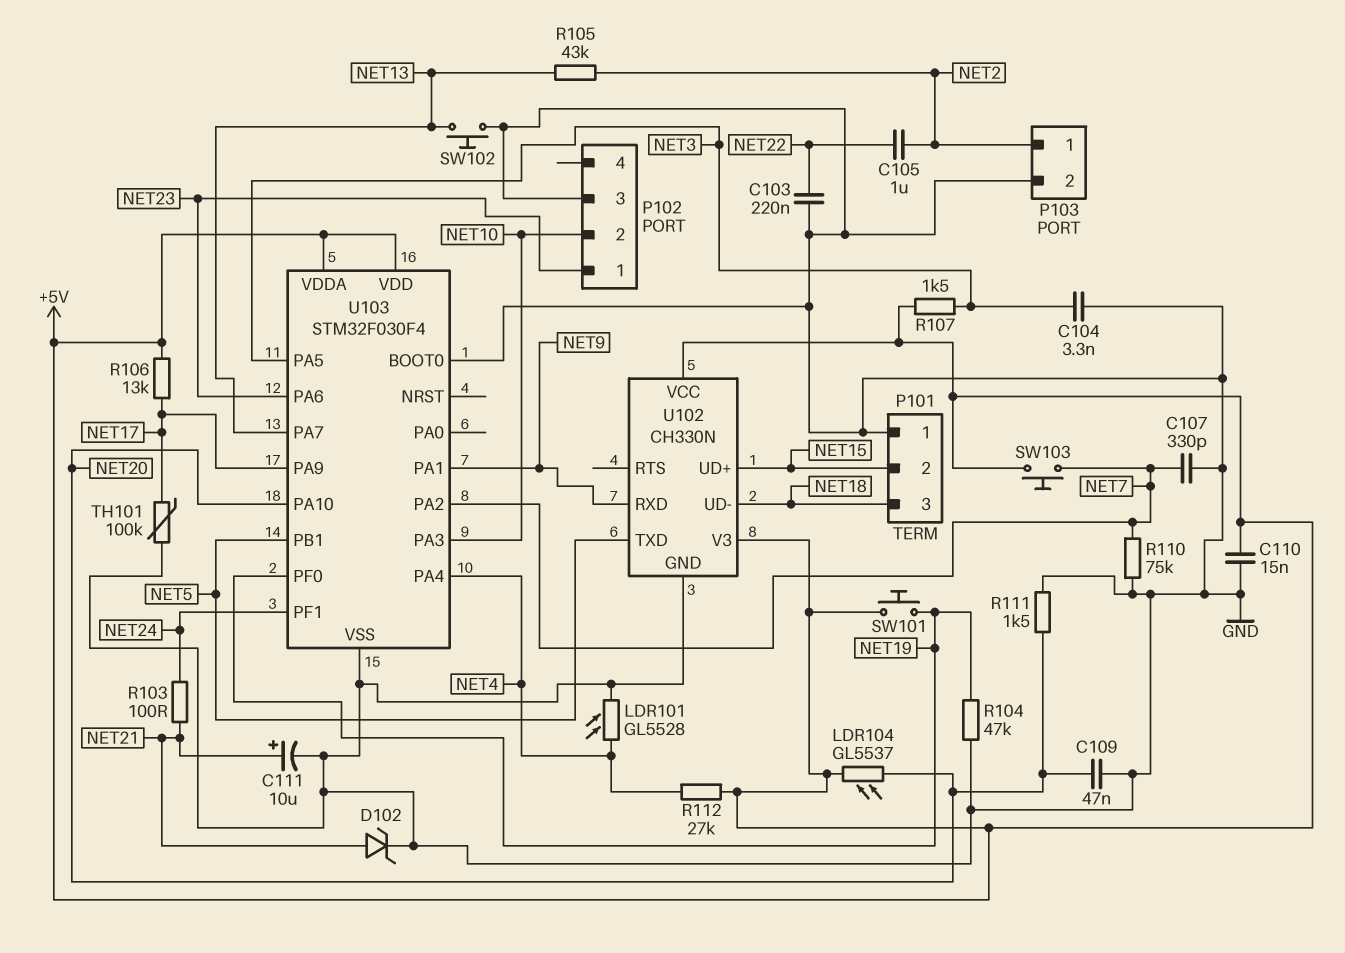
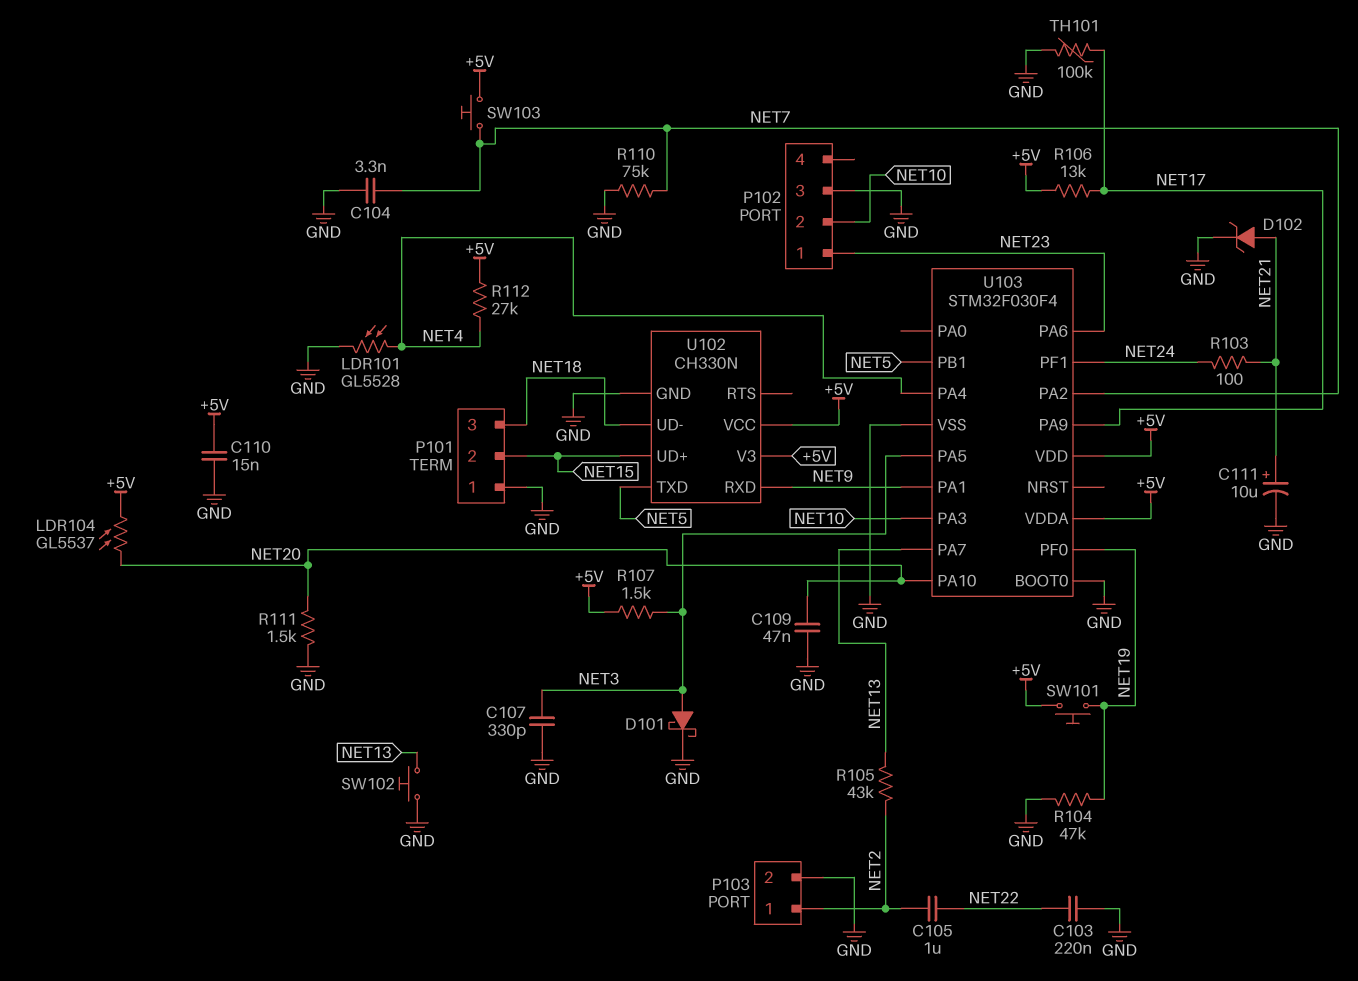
C104: 3.3nF (GND, NET3) -> 3.3nF (GND, NET7)
C107: 330pF (GND, NET7) -> 330pF (GND, NET3)
D101: none -> schottky (A NET3, K GND)

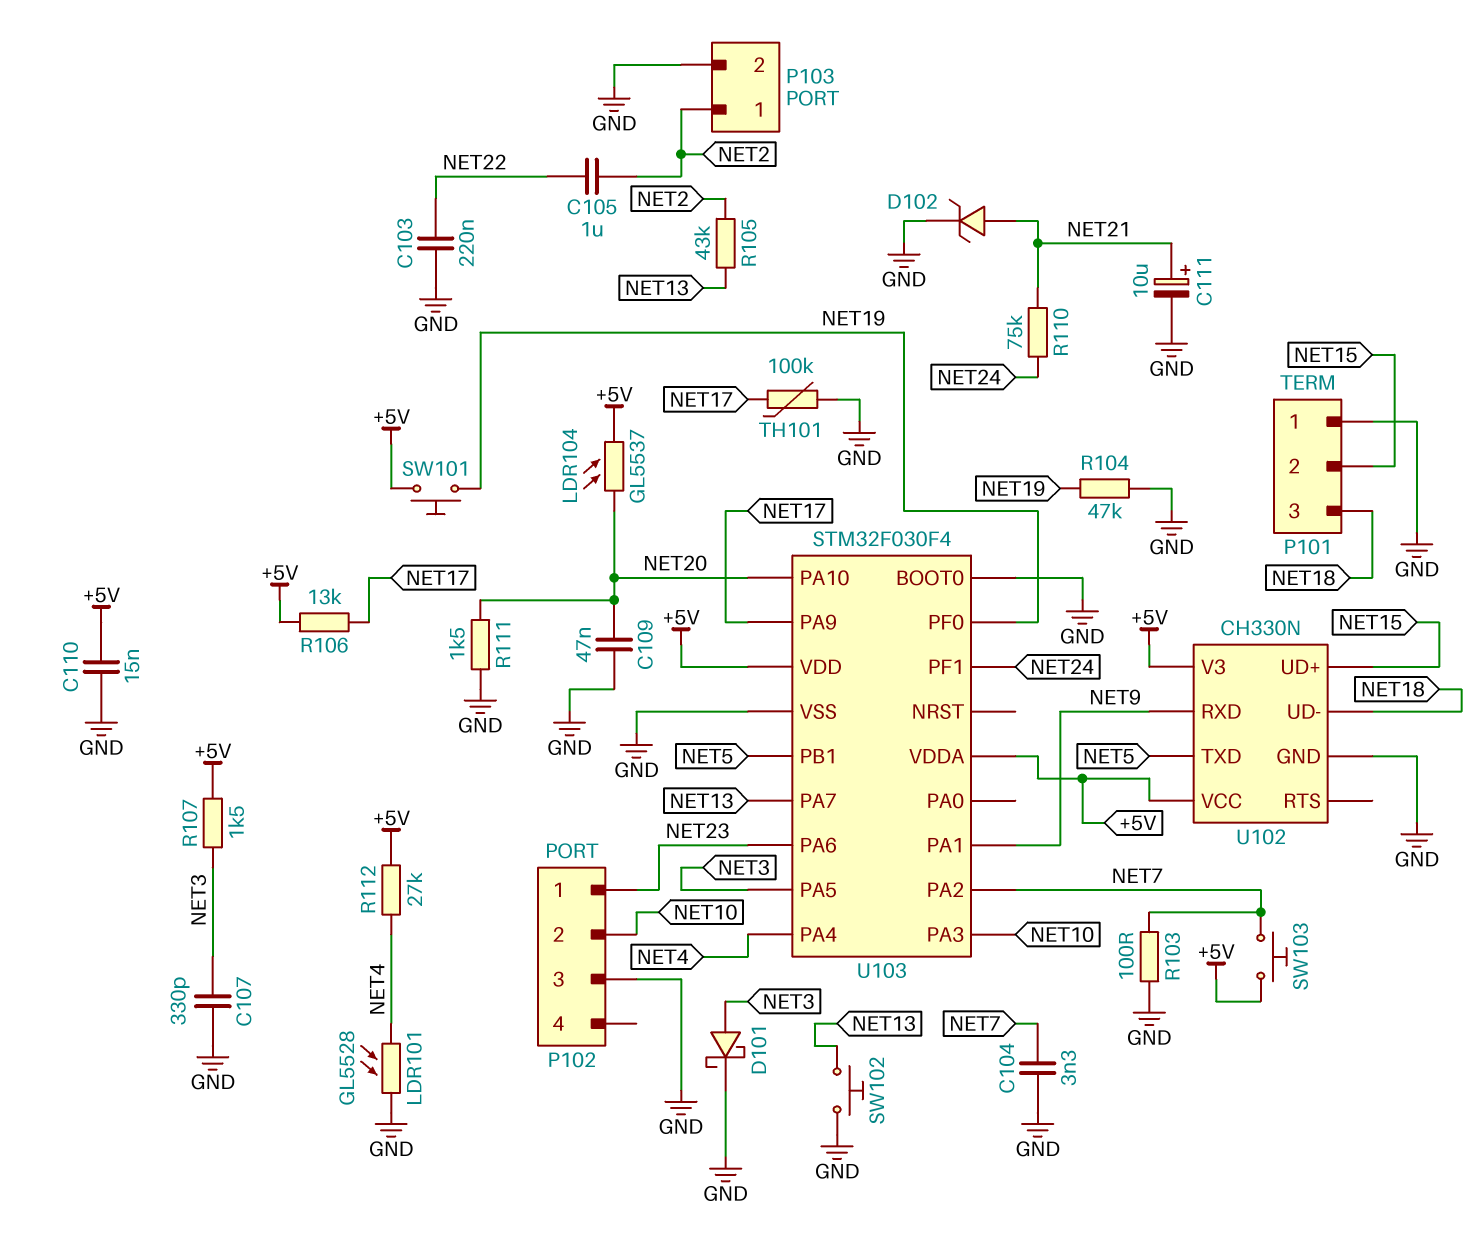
R103: 100 (NET21, NET24) -> 100 (GND, NET7)
R110: 75k (GND, NET7) -> 75k (NET21, NET24)

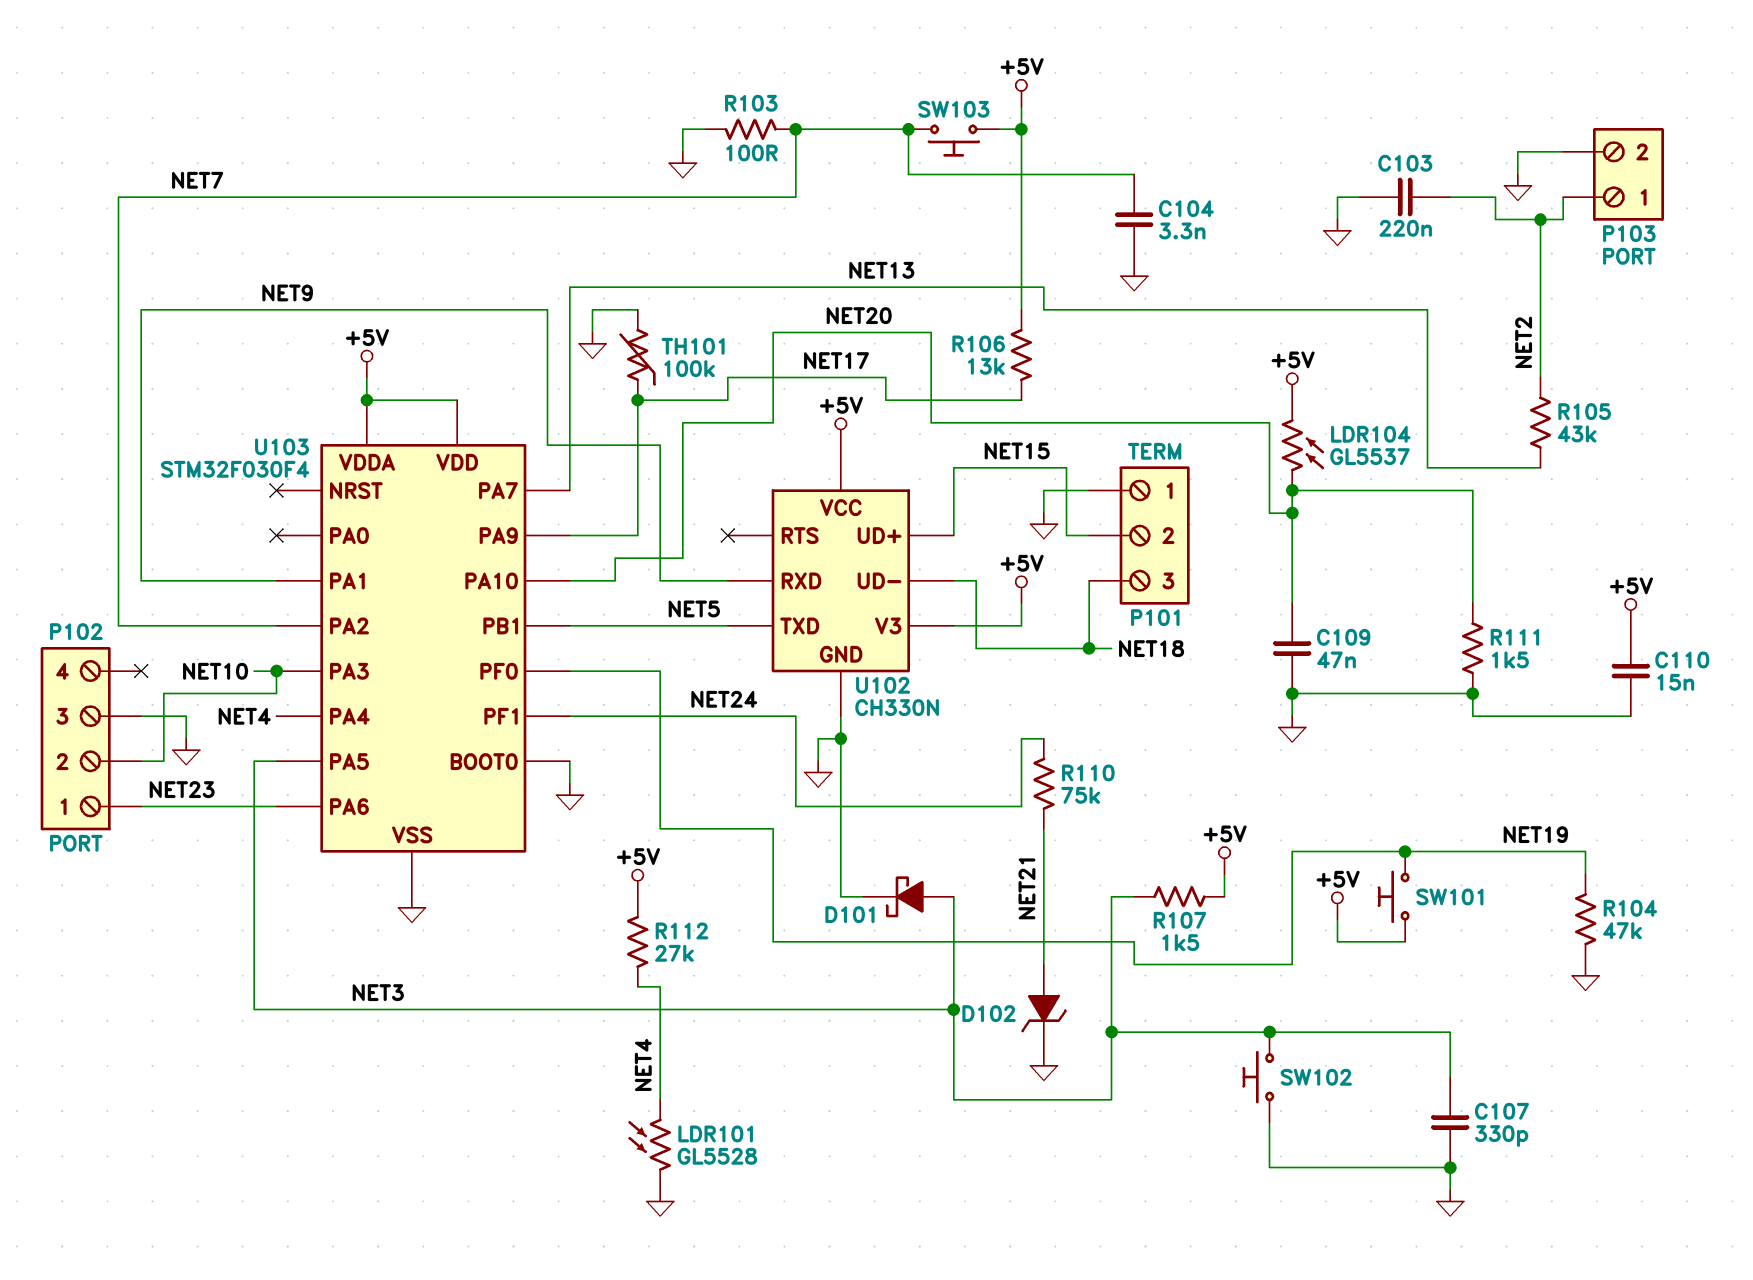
C103: 220nF (GND, NET22) -> 220nF (GND, NET2)
C105: 1uF (NET2, NET22) -> none
C111: 10uF (plus NET21, minus GND) -> none
SW102: button (GND, NET13) -> button (GND, NET3)

